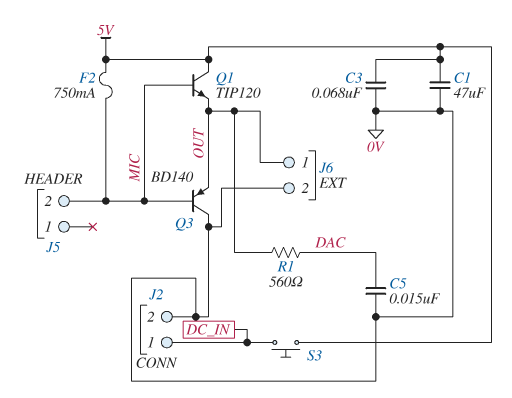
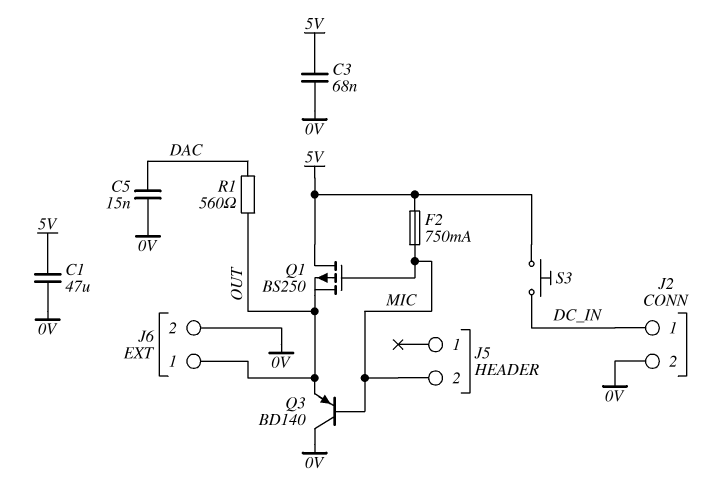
Q1: NPN TIP120 (B MIC, C 5V, E OUT) -> PMOS BS250 (G MIC, D 5V, S OUT)

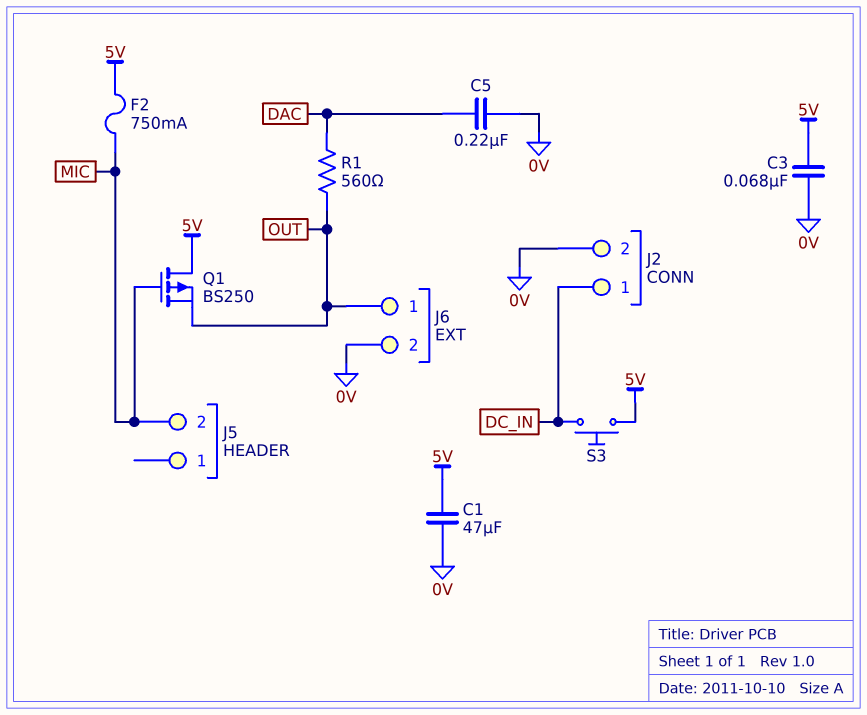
C5: 15nF (0V, DAC) -> 220nF (0V, DAC)
Q3: PNP BD140 (B MIC, C 0V, E OUT) -> none

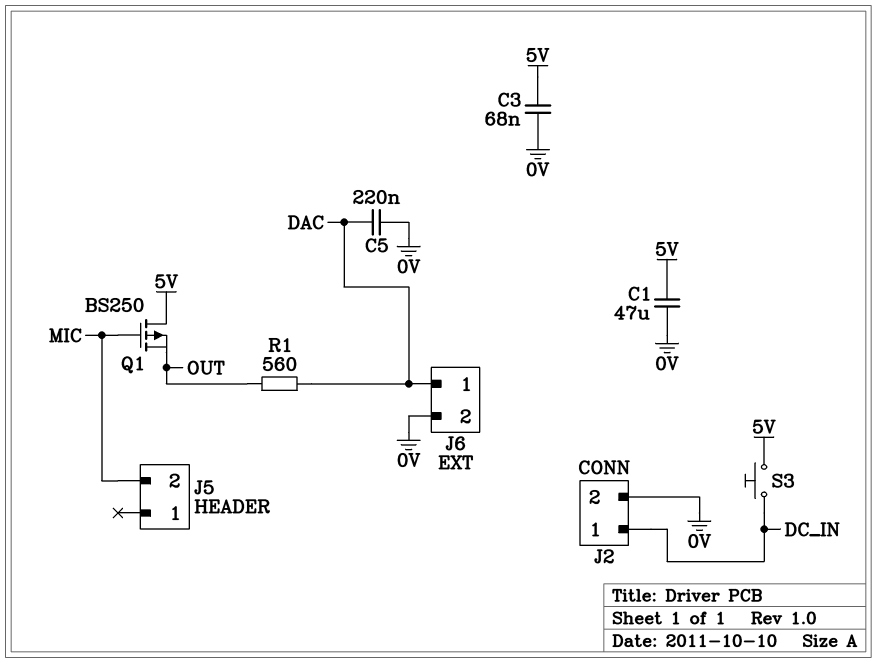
F2: 750mA (5V, MIC) -> none
J6 pin 1: OUT -> DAC

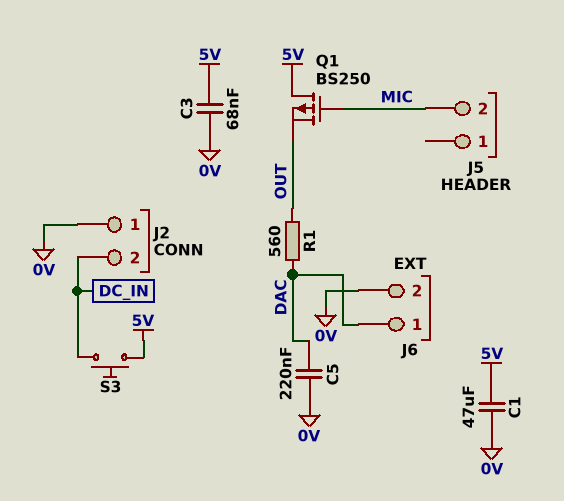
J2 pin 1: DC_IN -> 0V
J2 pin 2: 0V -> DC_IN

